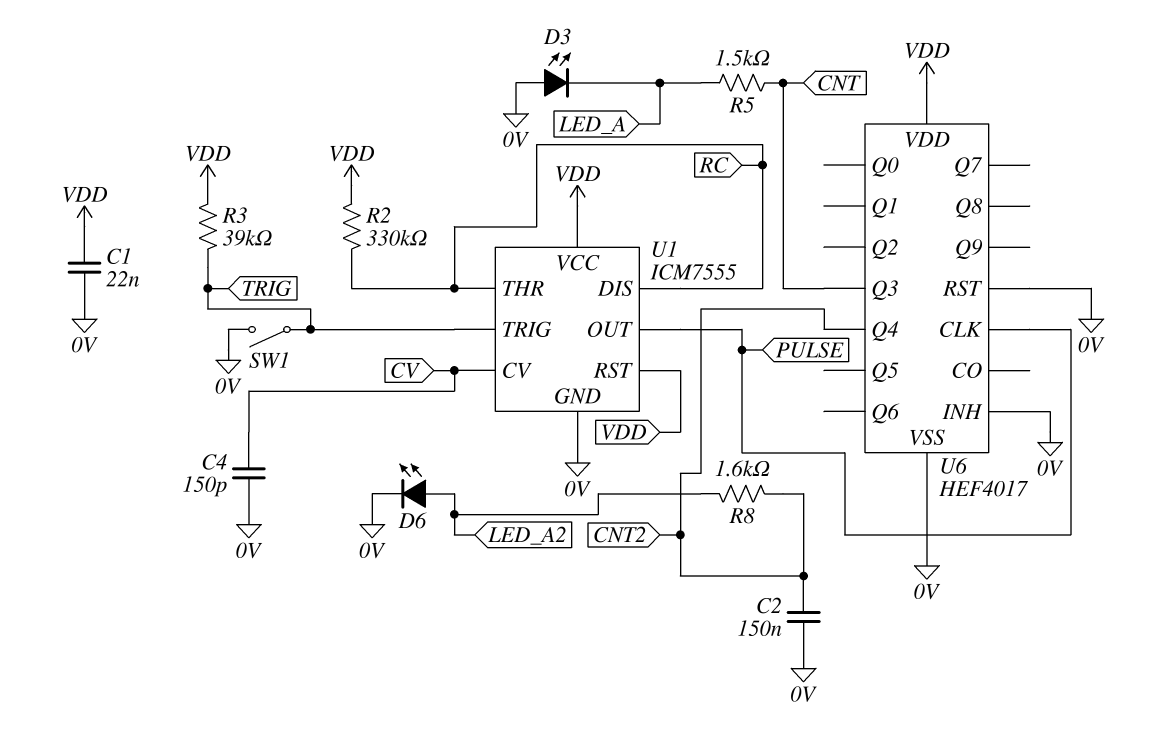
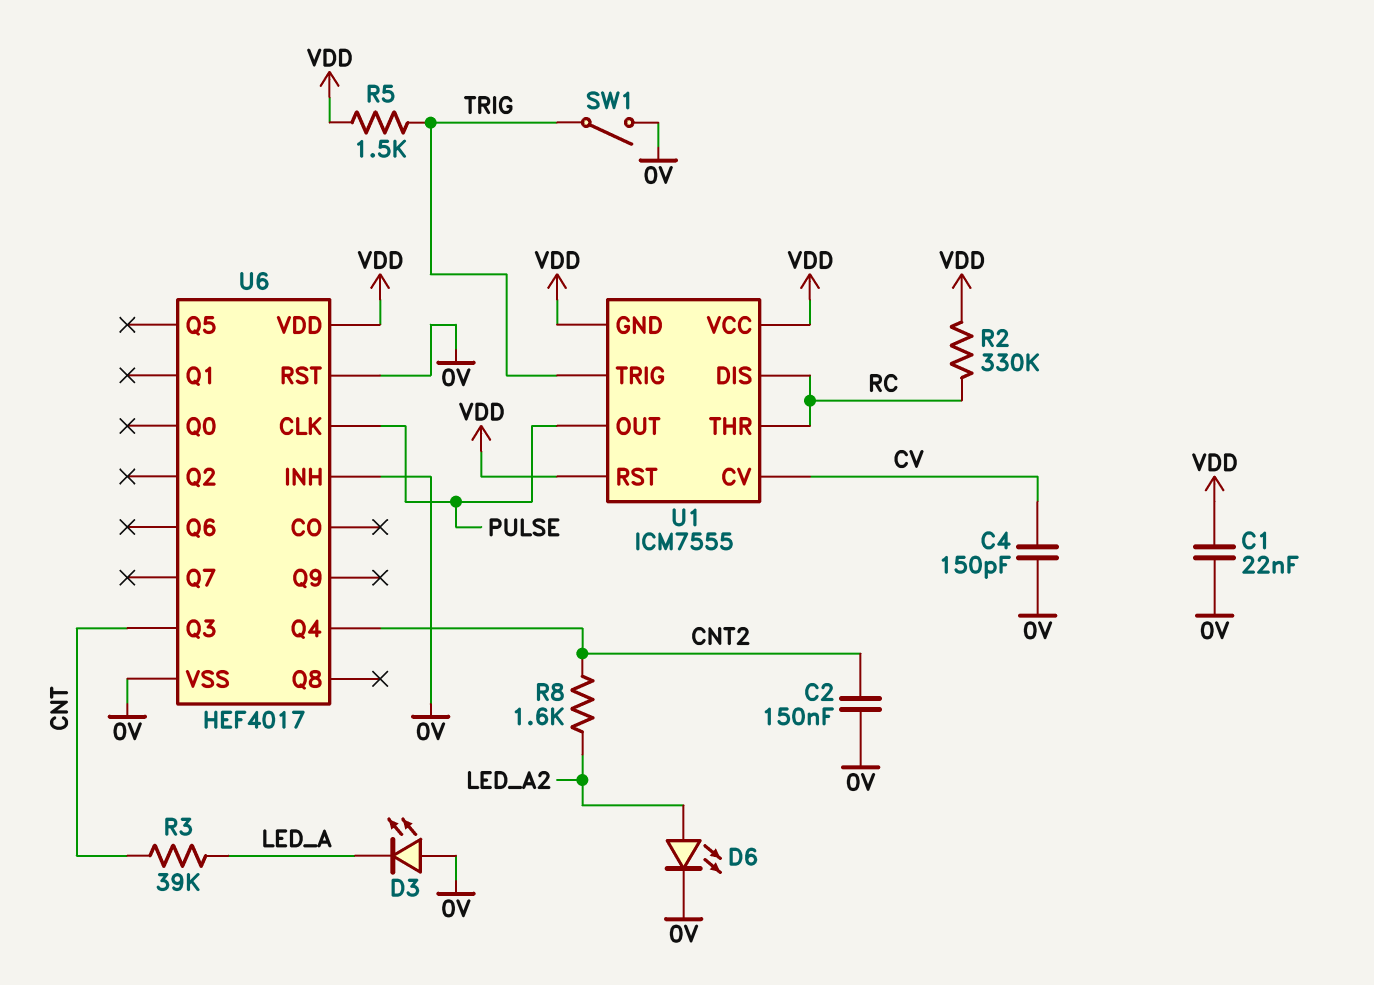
R3: 39k (TRIG, VDD) -> 39k (CNT, LED_A)
R5: 1.5k (CNT, LED_A) -> 1.5k (TRIG, VDD)
U1 pin GND: 0V -> VDD

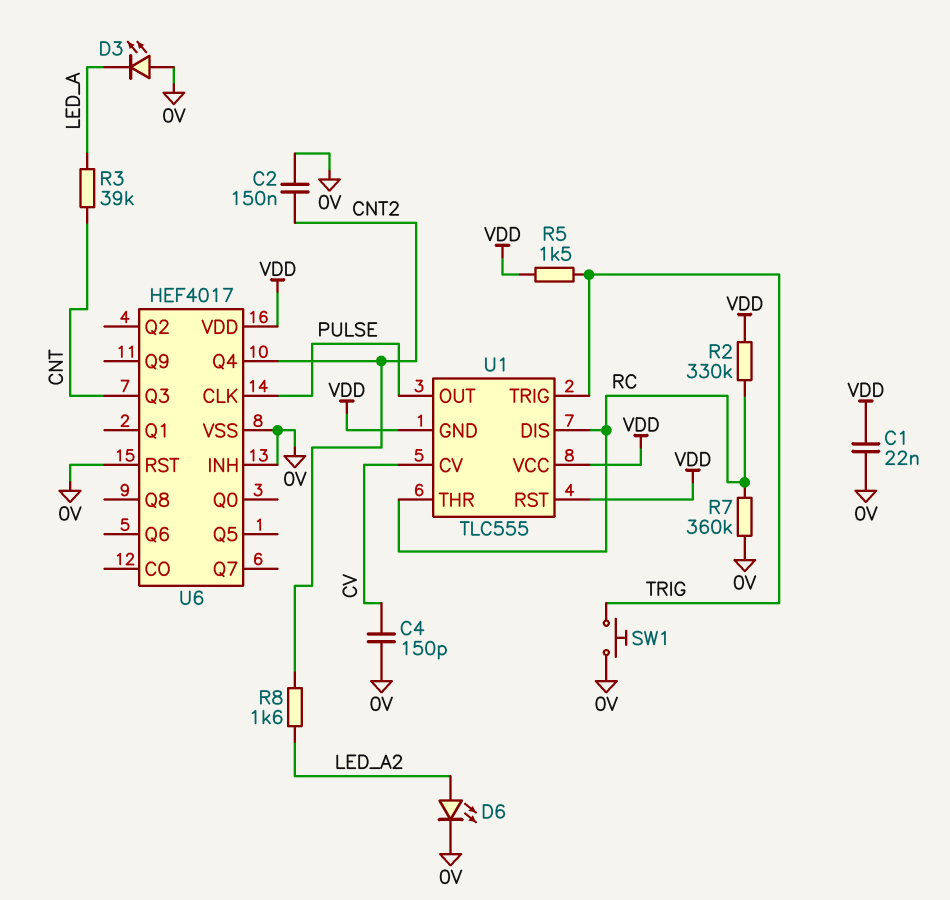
R7: none -> 360k (0V, RC)
SW1: switch (0V, TRIG) -> button (0V, TRIG)
U1: ICM7555 -> TLC555

